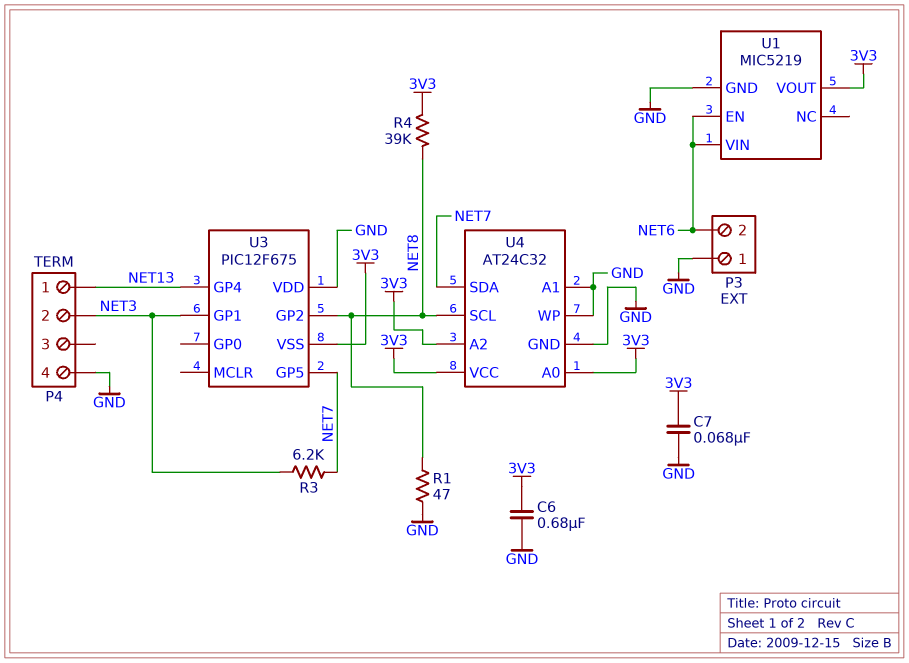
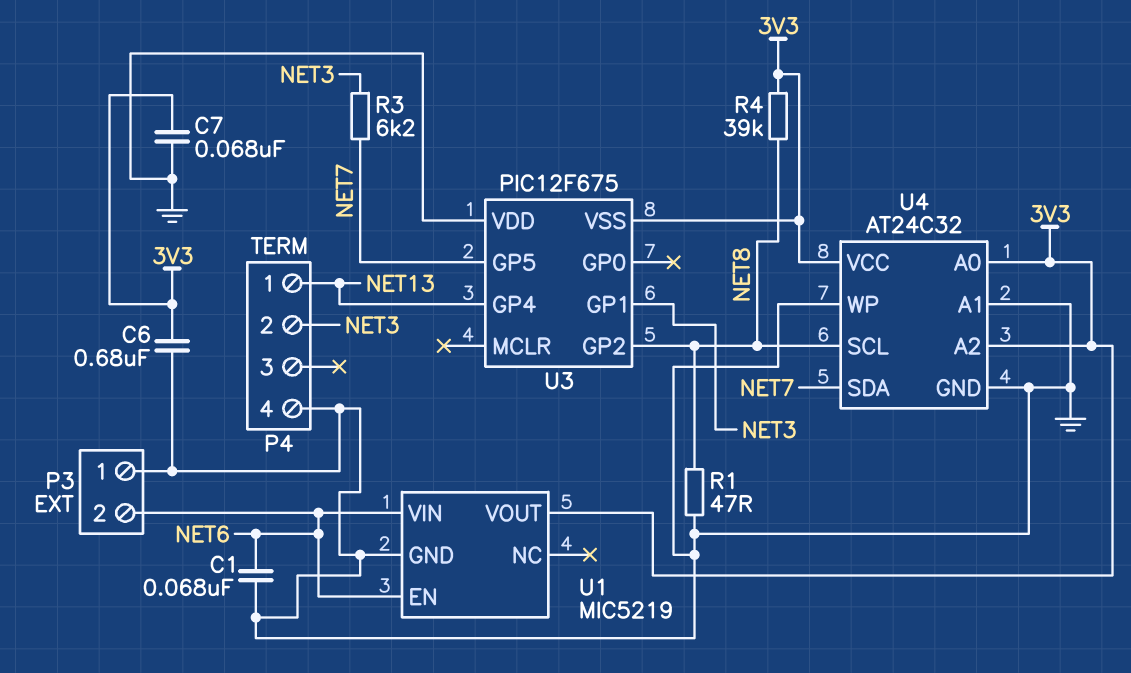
C1: none -> 68nF (GND, NET6)

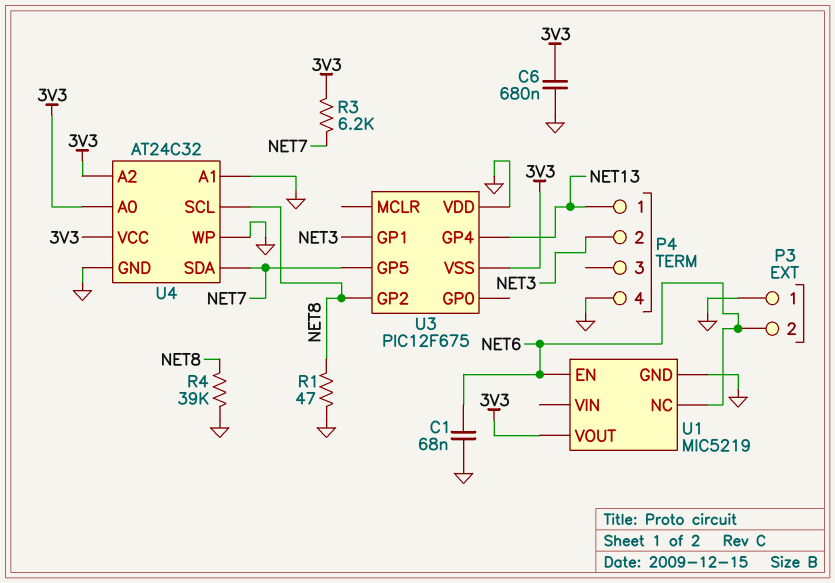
C7: 68nF (3V3, GND) -> none
R3: 6.2k (NET3, NET7) -> 6.2k (3V3, NET7)
R4: 39k (3V3, NET8) -> 39k (GND, NET8)
U1 pin NC: none -> NET6
U1 pin VIN: NET6 -> none

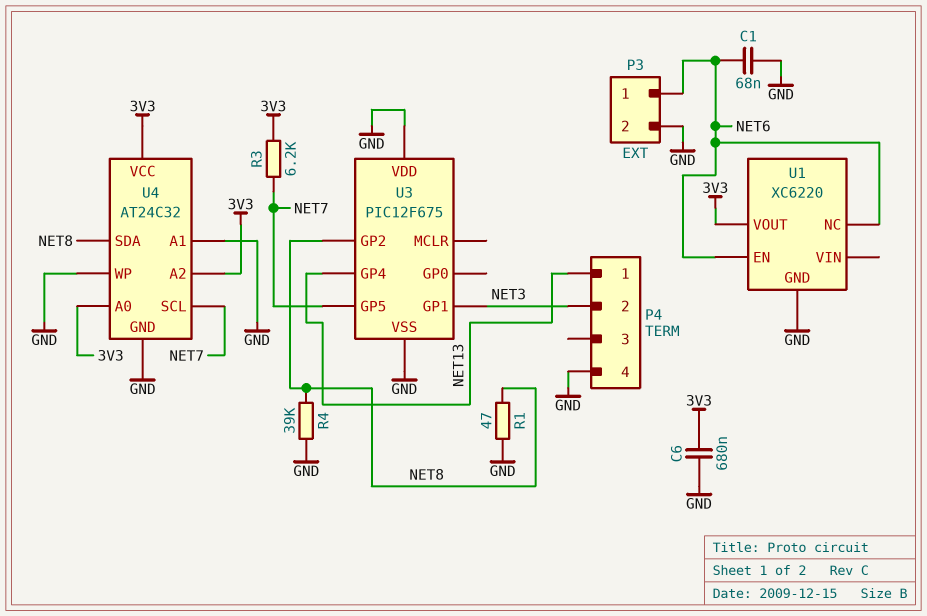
P3 pin 1: GND -> NET6
P3 pin 2: NET6 -> GND
U1: MIC5219 -> XC6220
U3 pin VSS: 3V3 -> GND
U4 pin SCL: NET8 -> NET7
U4 pin SDA: NET7 -> NET8

